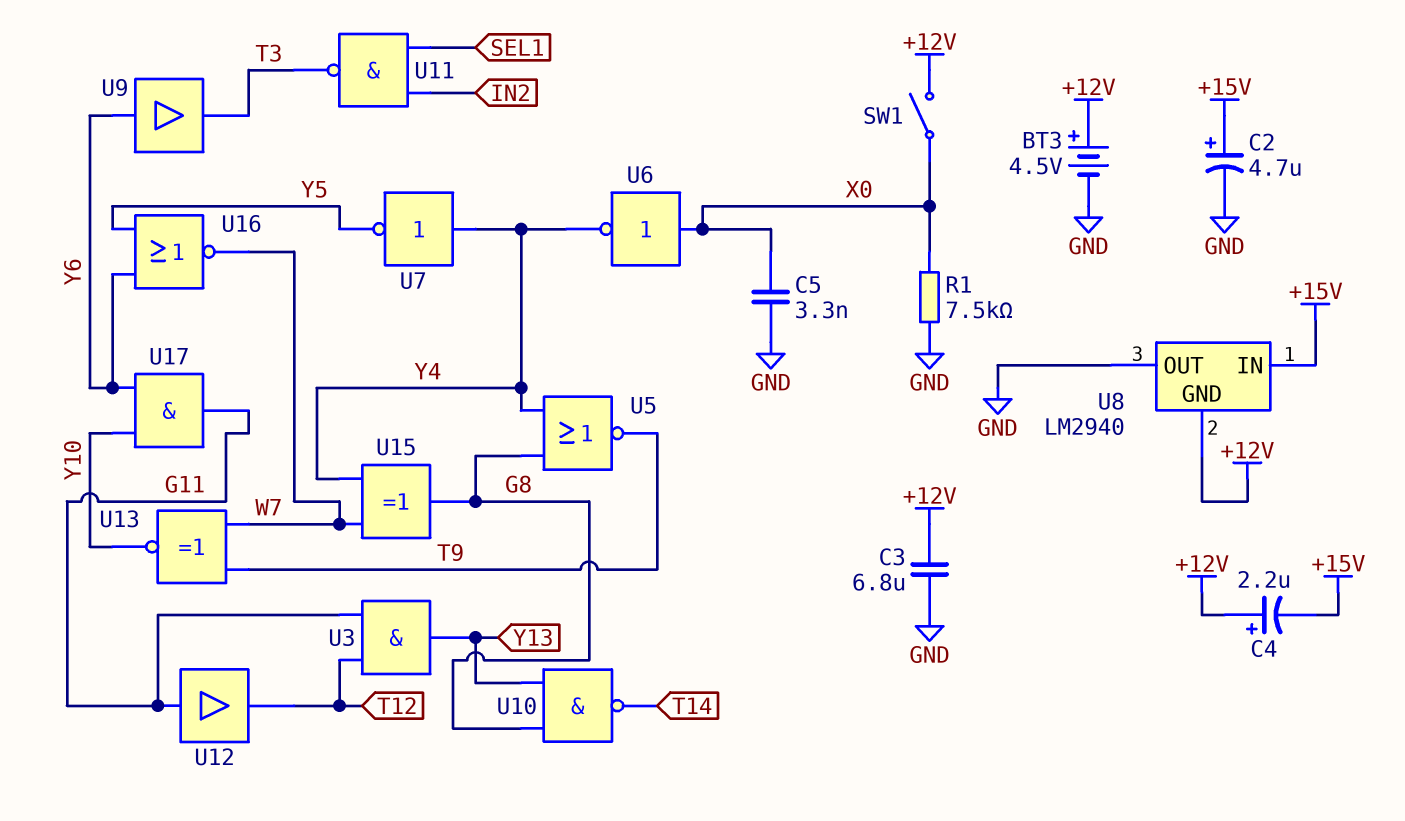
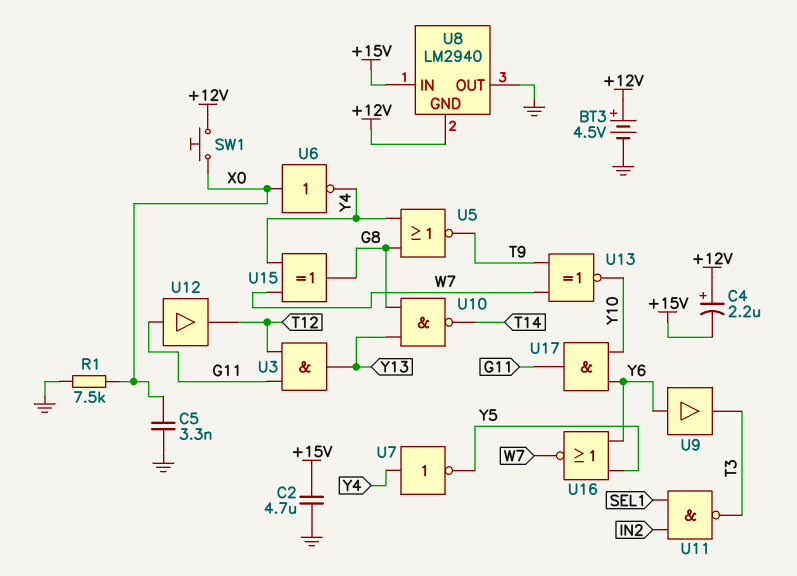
C2: 4.7uF (plus +15V, minus GND) -> 4.7uF (+15V, GND)
C3: 6.8uF (+12V, GND) -> none
SW1: switch (+12V, X0) -> button (+12V, X0)

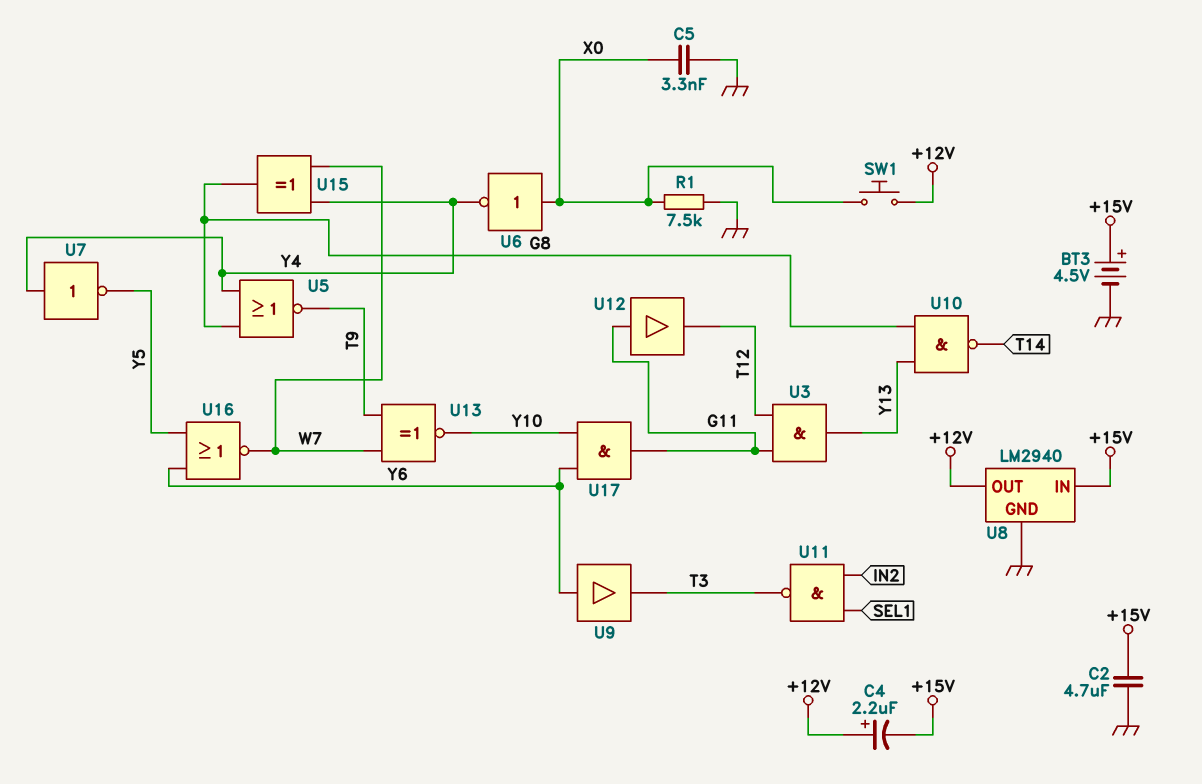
BT3: 4.5V (plus +12V, minus GND) -> 4.5V (plus +15V, minus GND)
U8 pin GND: +12V -> GND
U8 pin OUT: GND -> +12V

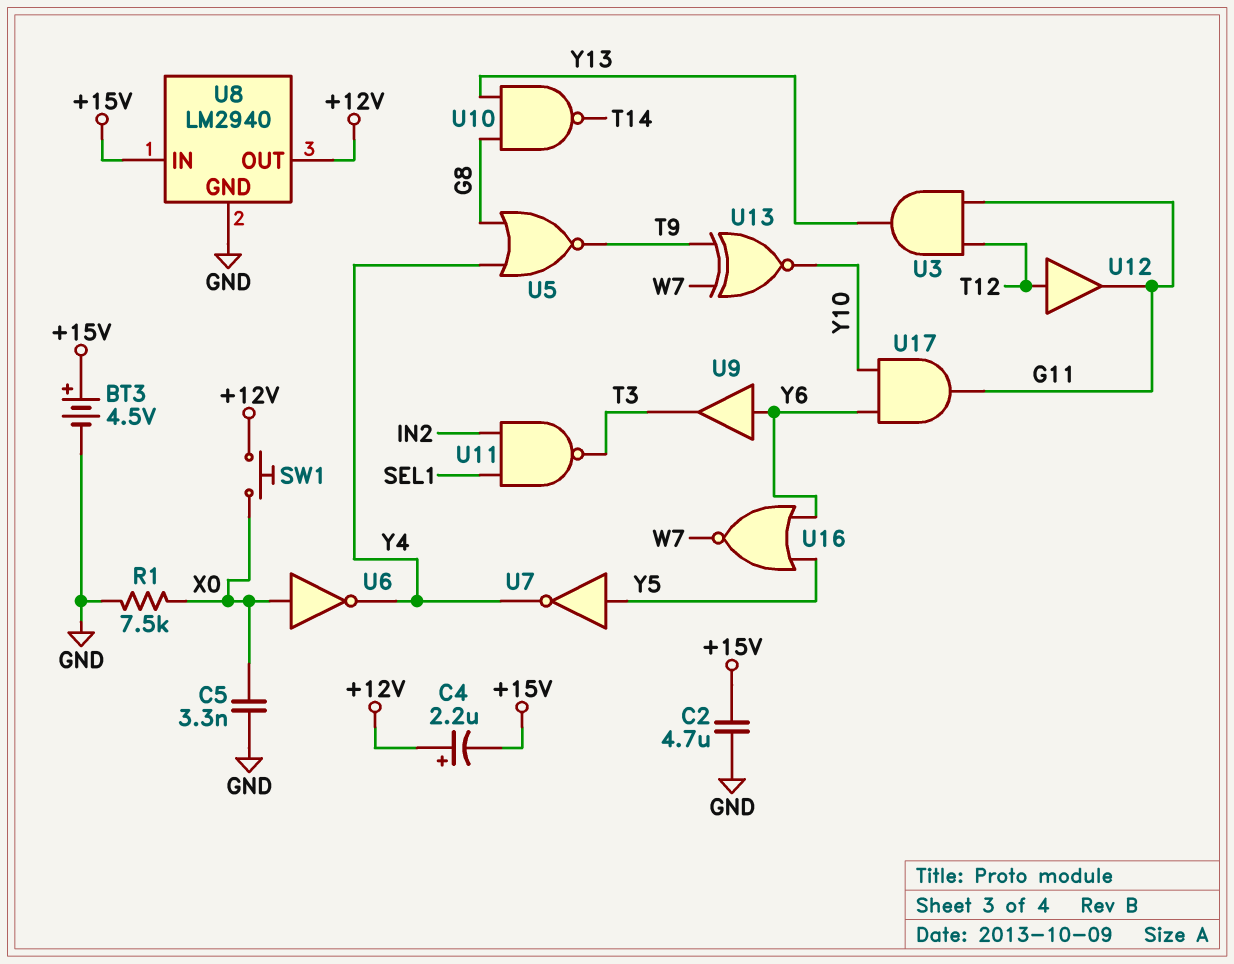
U7: NOT (in Y4, out Y5) -> NOT (in Y5, out Y4)
U12: buffer (in G11, out T12) -> buffer (in T12, out G11)
U15: XOR (in W7, in Y4, out G8) -> none

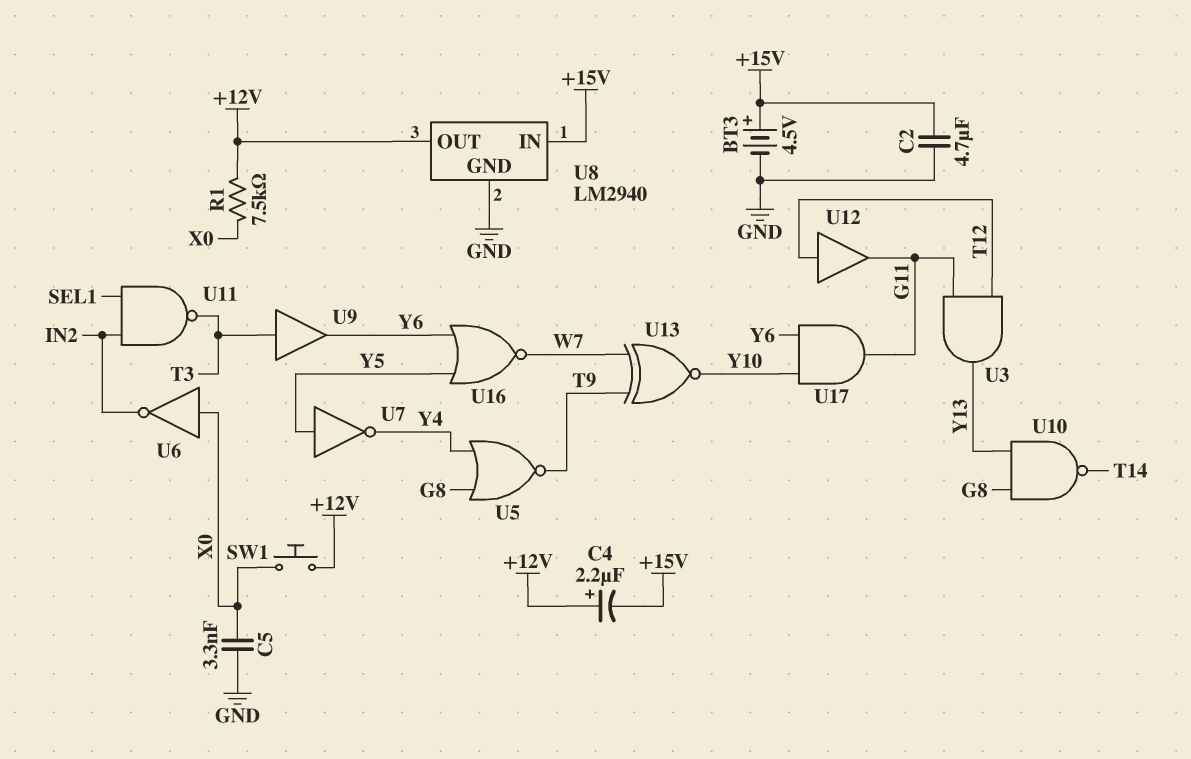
R1: 7.5k (GND, X0) -> 7.5k (+12V, X0)
U6: NOT (in X0, out Y4) -> NOT (in X0, out IN2)
U9: buffer (in Y6, out T3) -> buffer (in T3, out Y6)

